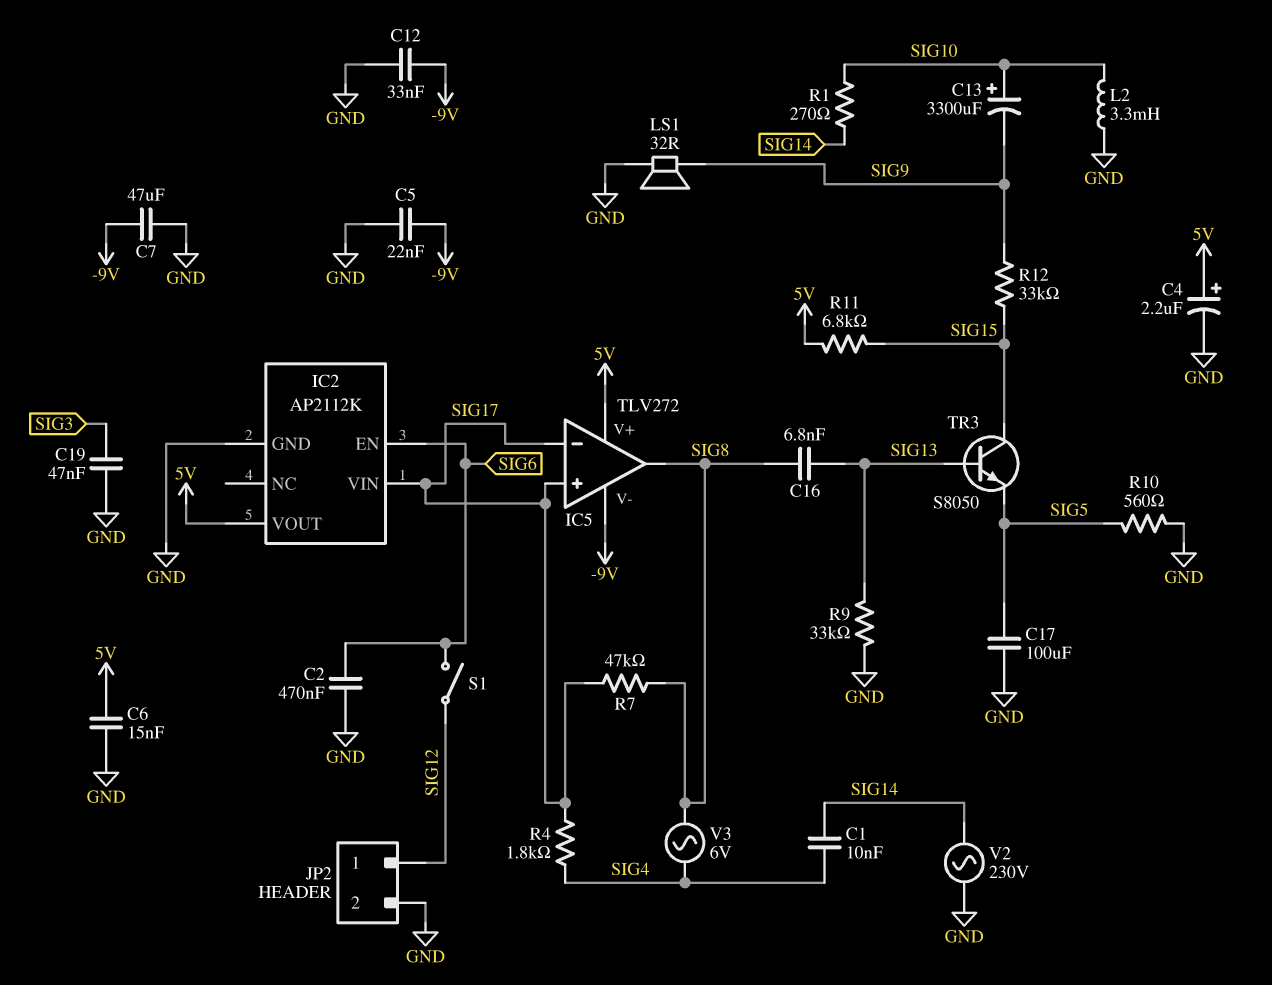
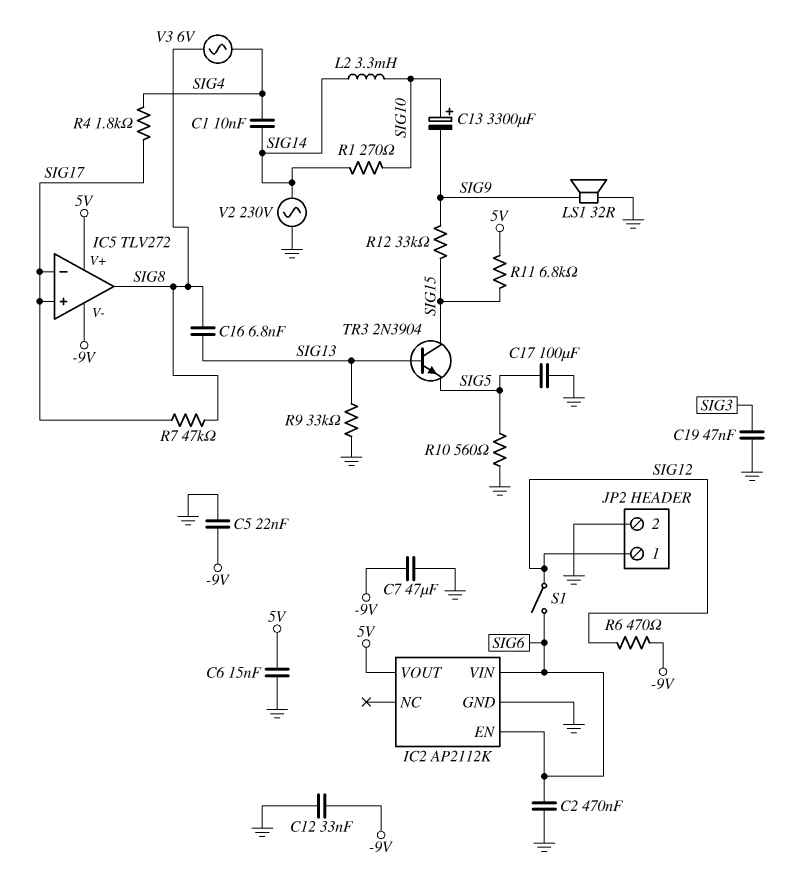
C4: 2.2uF (plus 5V, minus GND) -> none
IC2 pin VIN: SIG17 -> SIG6
L2: 3.3mH (GND, SIG10) -> 3.3mH (SIG10, SIG14)
R6: none -> 470 (-9V, SIG12)
TR3: NPN S8050 (B SIG13, C SIG15, E SIG5) -> NPN 2N3904 (B SIG13, C SIG15, E SIG5)

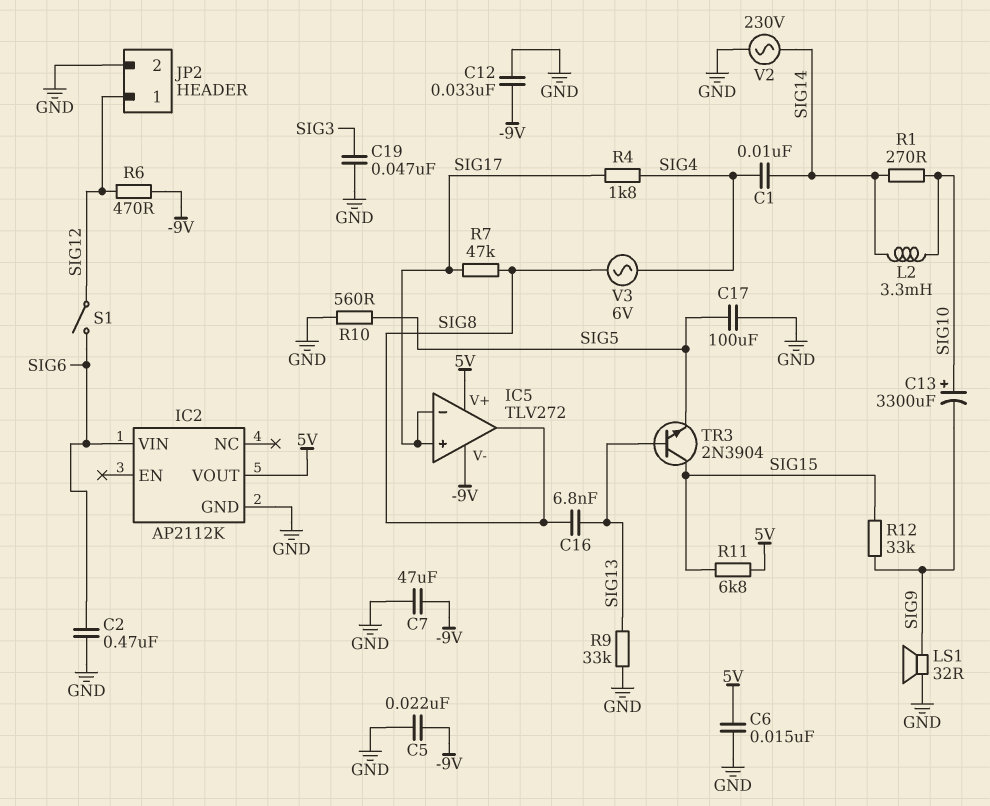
IC2 pin EN: SIG6 -> none

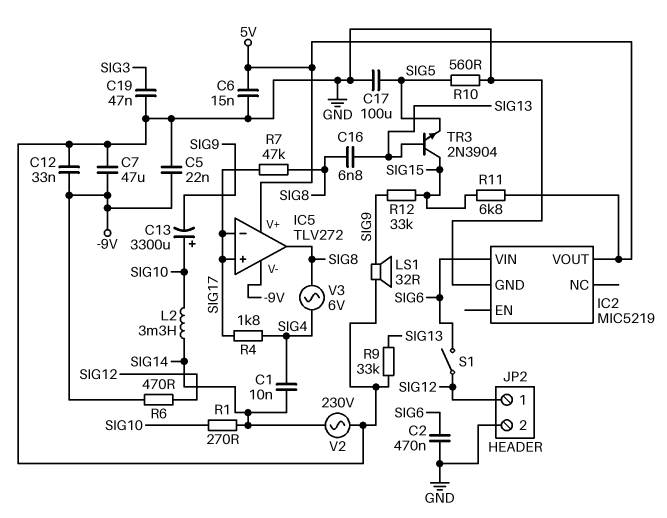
IC2: AP2112K -> MIC5219

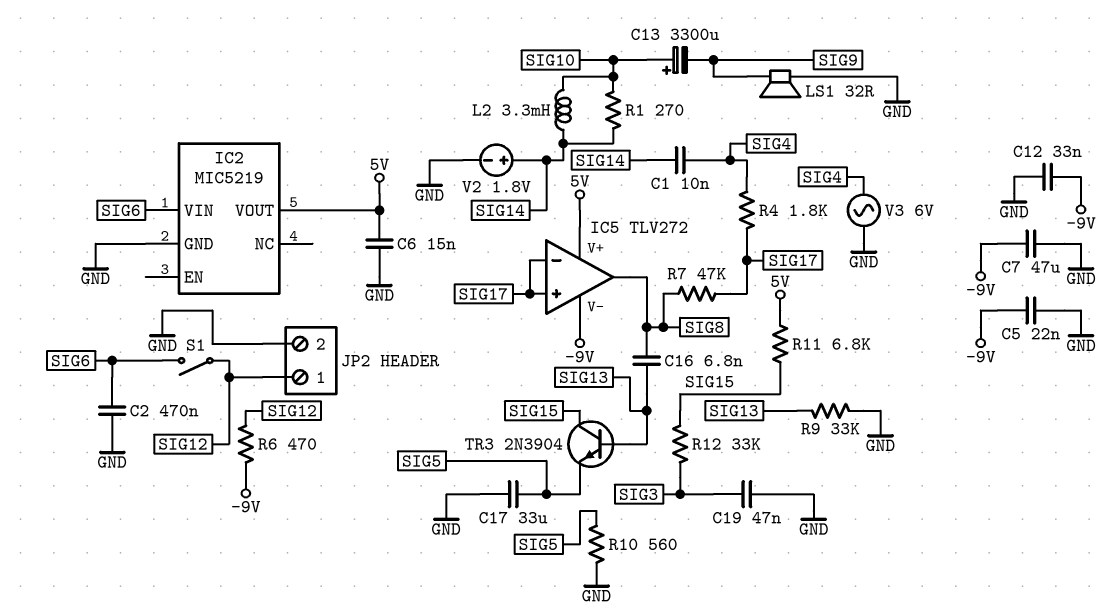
C17: 100uF (GND, SIG5) -> 33uF (GND, SIG5)
R12: 33k (SIG9, SIG15) -> 33k (SIG3, SIG15)
V2: AC 230V (GND, SIG14) -> 1.8V (plus SIG14, minus GND)
V3: AC 6V (SIG4, SIG8) -> AC 6V (GND, SIG4)

